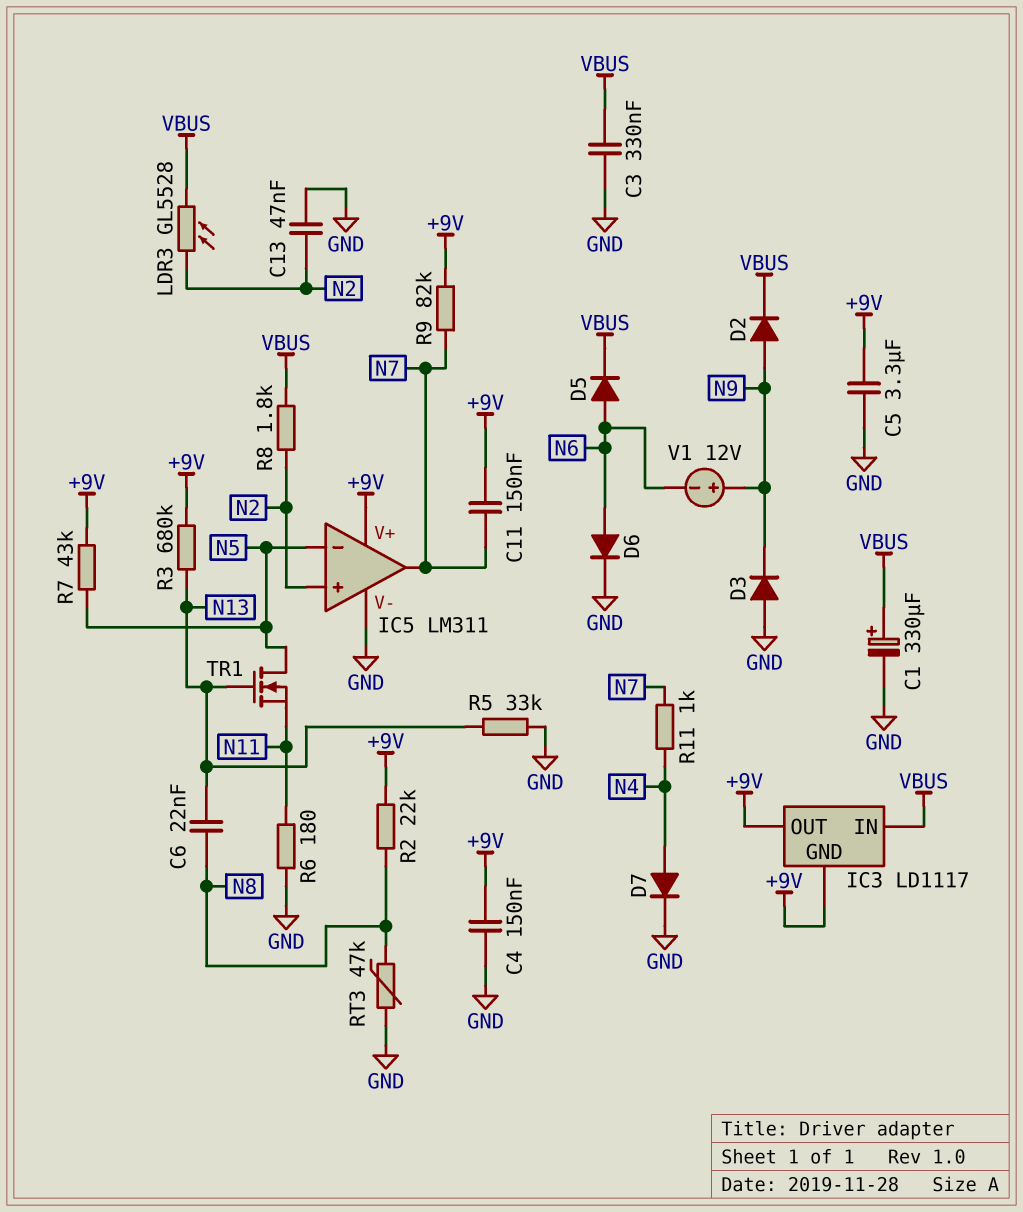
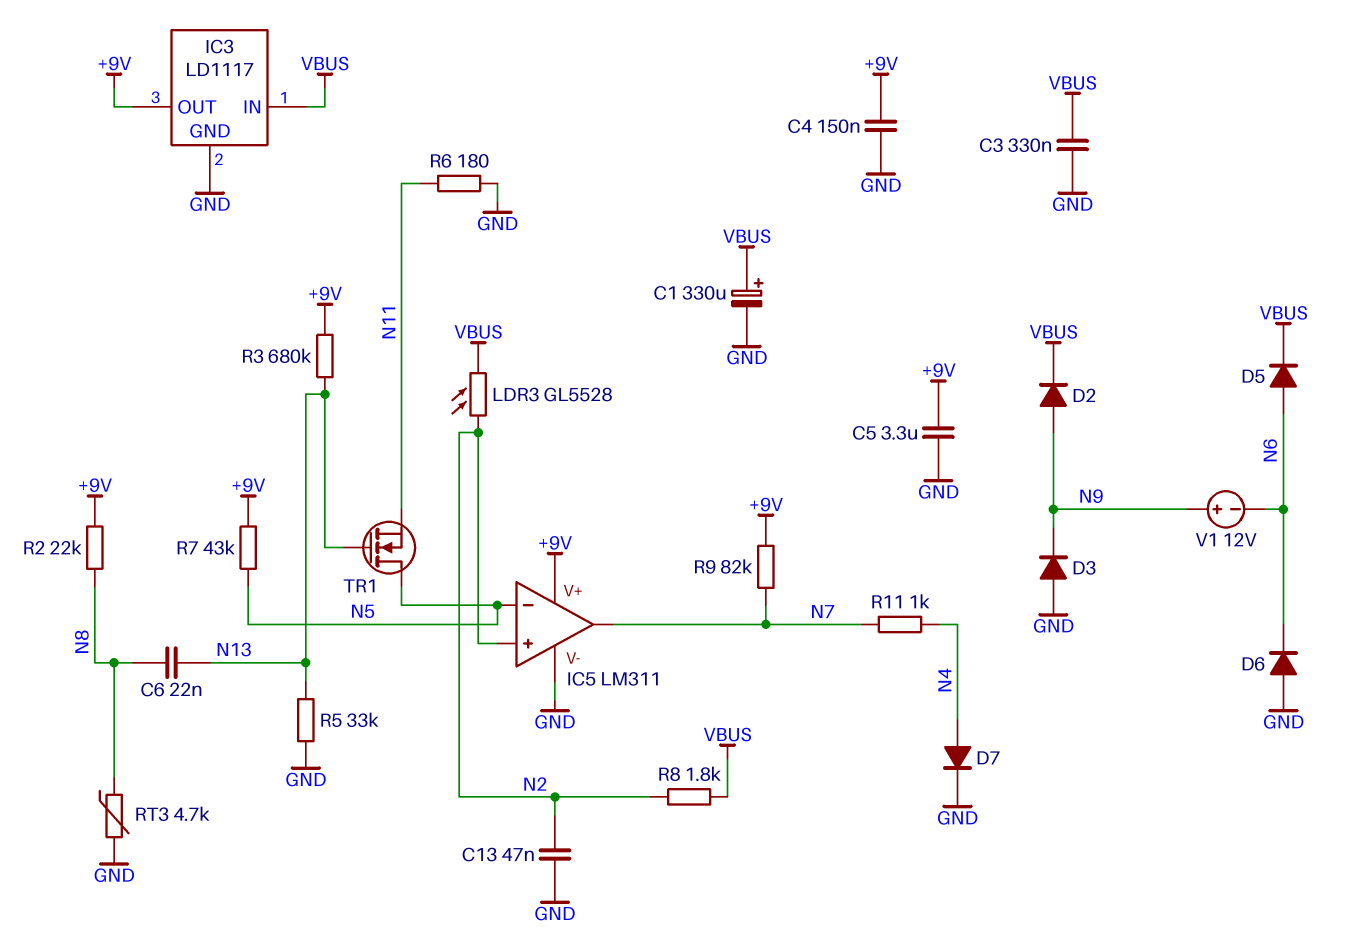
C11: 150nF (+9V, N7) -> none
D6: diode (A N6, K GND) -> diode (A GND, K N6)
IC3 pin GND: +9V -> GND
RT3: 47k (GND, N8) -> 4.7k (GND, N8)

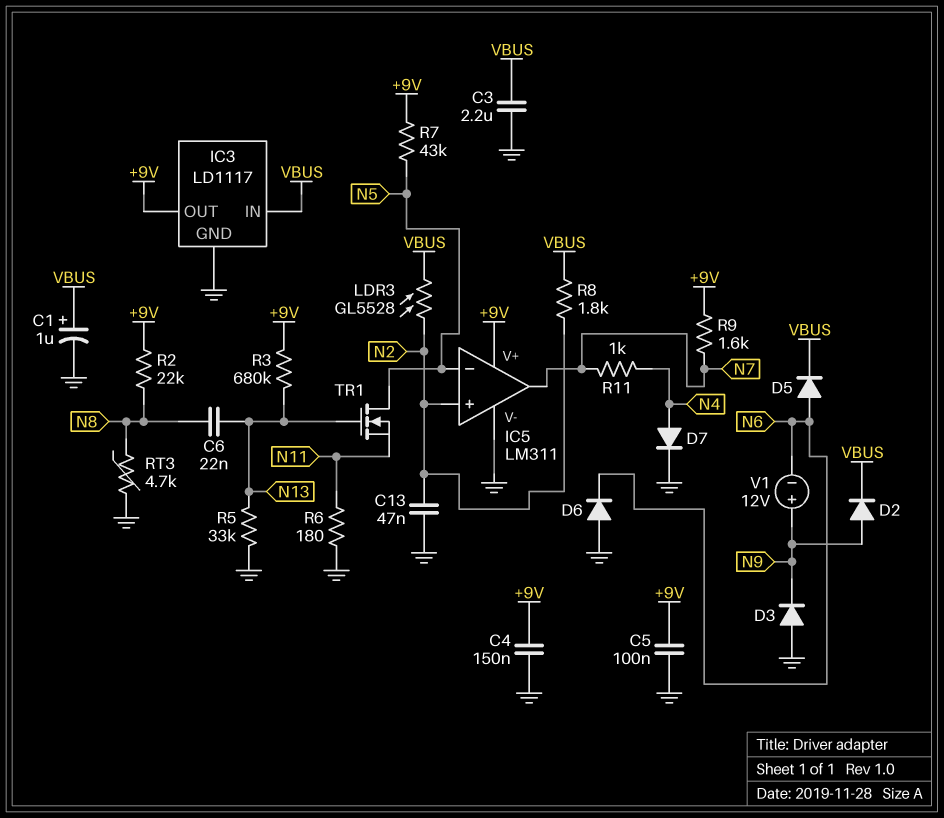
C1: 330uF (plus VBUS, minus GND) -> 1uF (plus VBUS, minus GND)
C3: 330nF (GND, VBUS) -> 2.2uF (GND, VBUS)
C5: 3.3uF (+9V, GND) -> 100nF (+9V, GND)
R9: 82k (+9V, N7) -> 1.6k (+9V, N7)

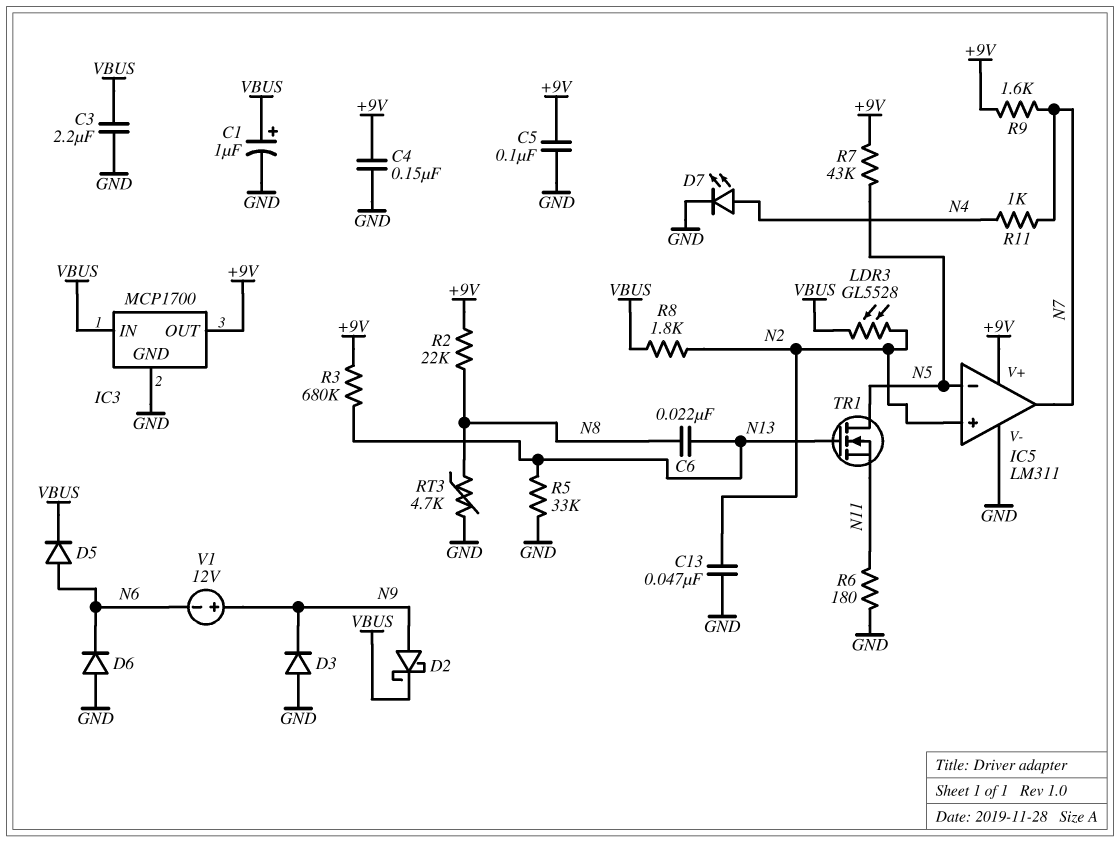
D2: diode (A N9, K VBUS) -> schottky (A N9, K VBUS)
D7: diode (A N4, K GND) -> LED (A N4, K GND)
IC3: LD1117 -> MCP1700

